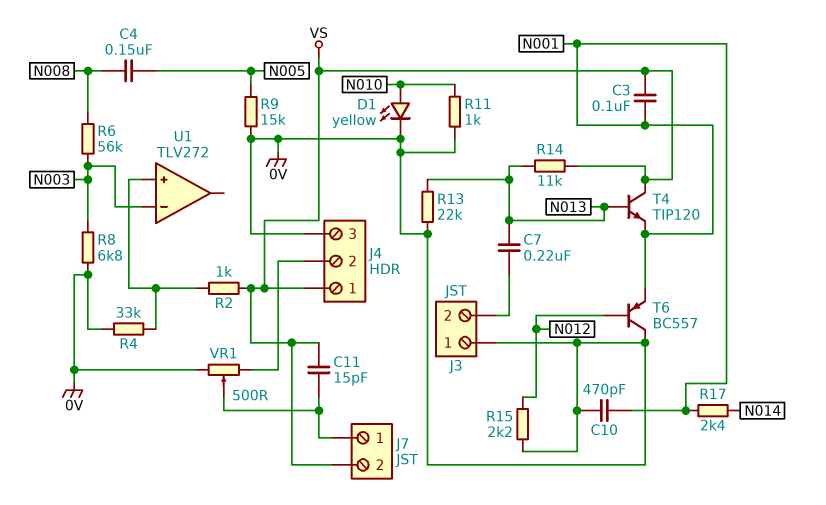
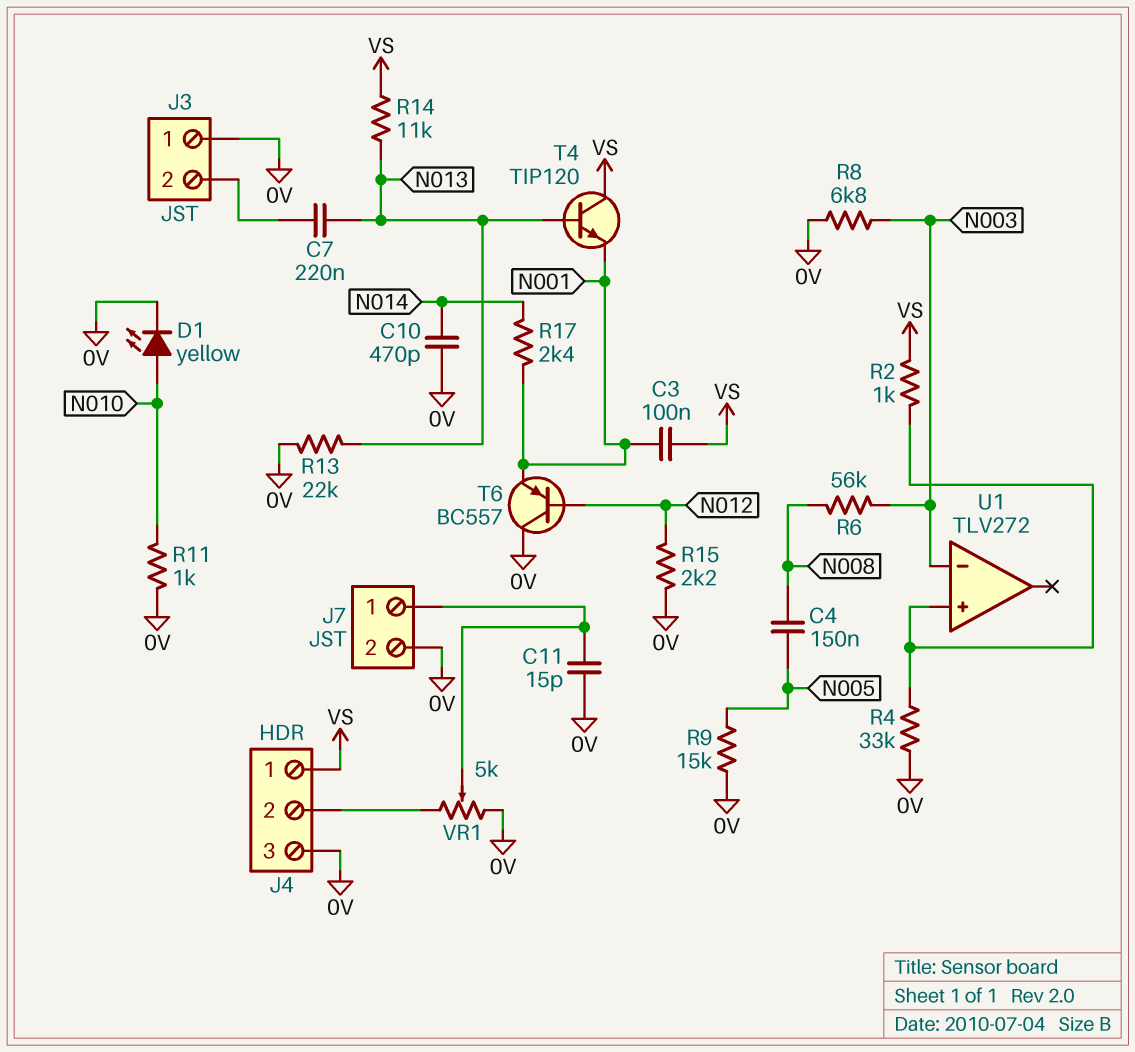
C10: 470pF (0V, N001) -> 470pF (0V, N014)
C11: 15pF (J7/1, VS) -> 15pF (0V, J7/1)
J7 pin 2: VS -> 0V
VR1: 500 (0V, J4/2, wiper J7/1) -> 5k (0V, J4/2, wiper J7/1)

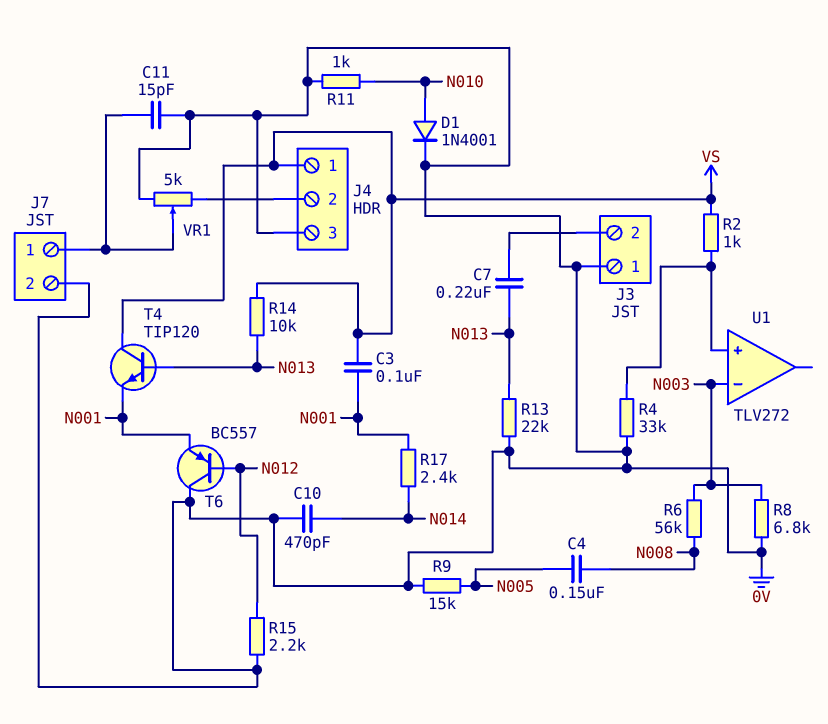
D1: LED yellow (A N010, K 0V) -> diode 1N4001 (A N010, K 0V)
R14: 11k (N013, VS) -> 10k (N013, VS)

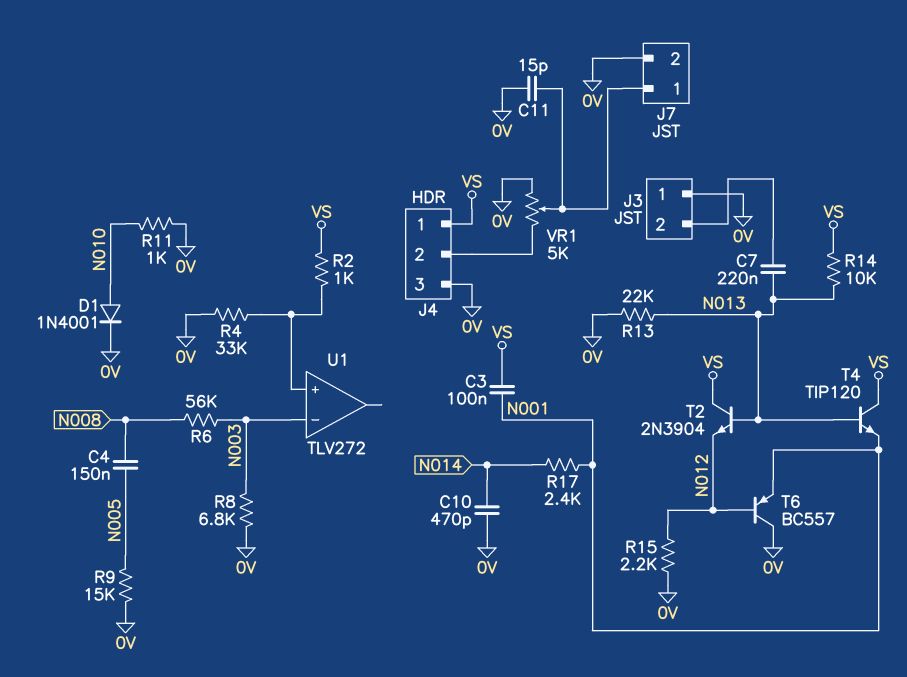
T2: none -> NPN 2N3904 (B N013, C VS, E N012)

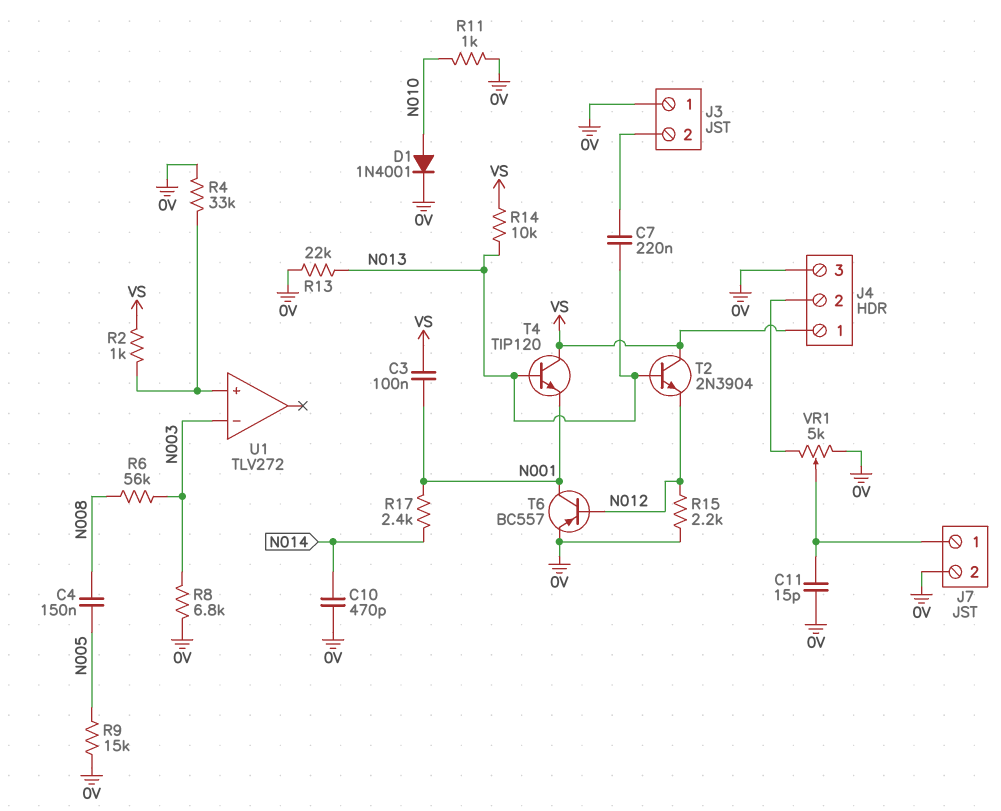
T6: PNP BC557 (B N012, C 0V, E N001) -> PNP BC557 (B N012, C N001, E 0V)

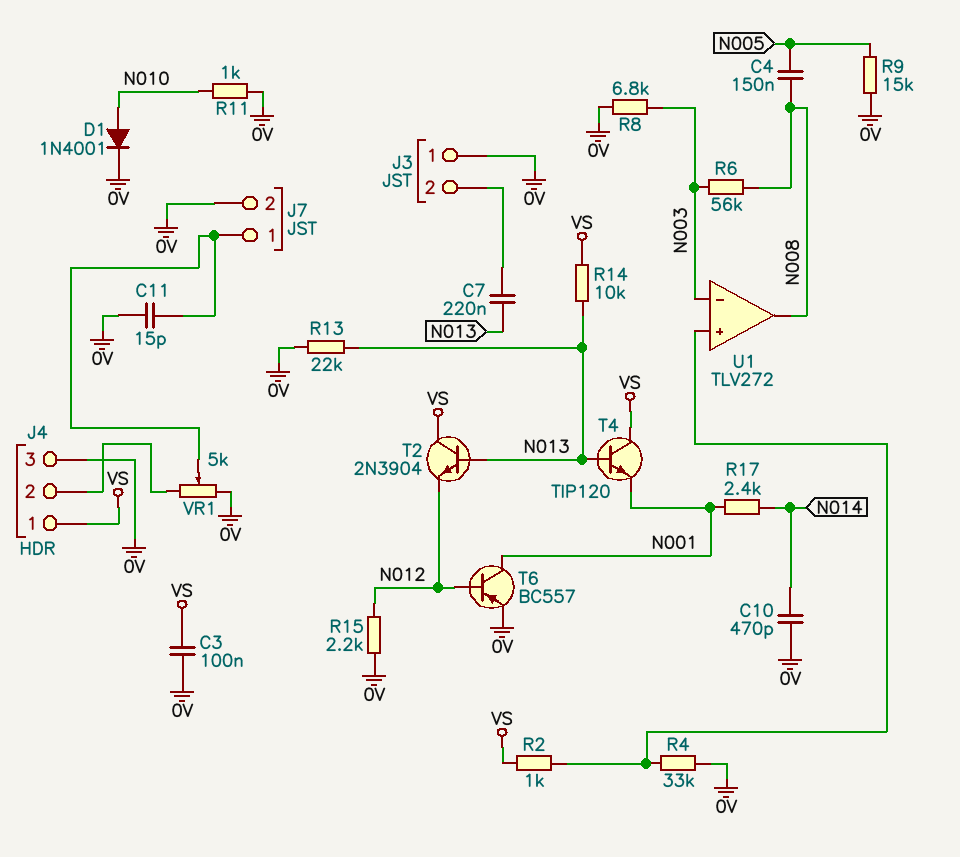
C3: 100nF (N001, VS) -> 100nF (0V, VS)
U1 pin out: none -> N008

